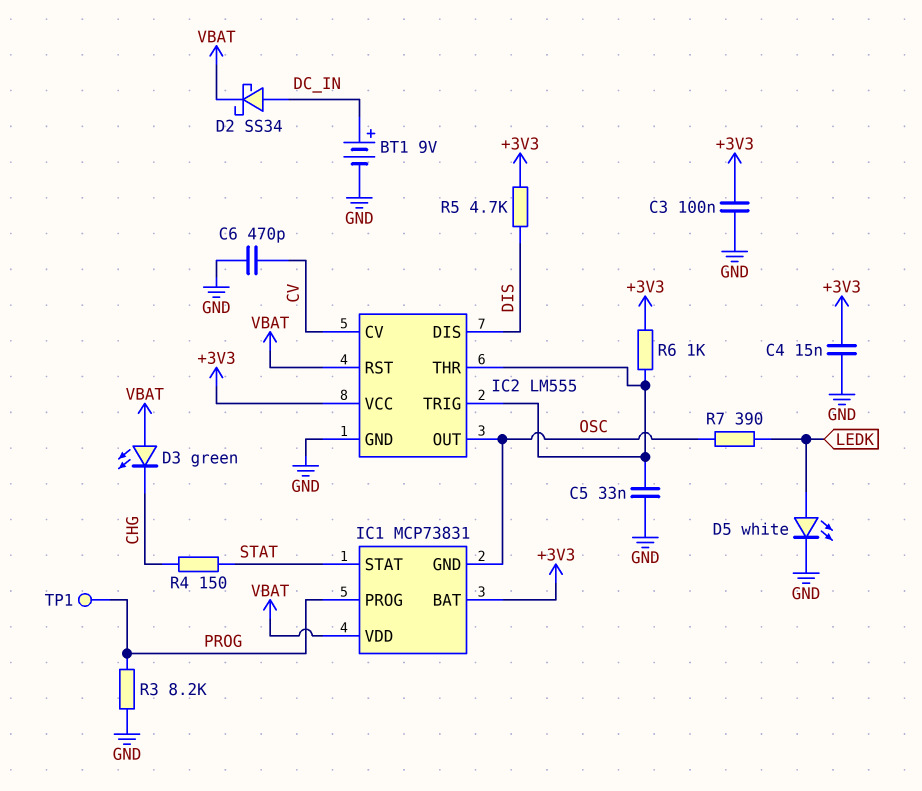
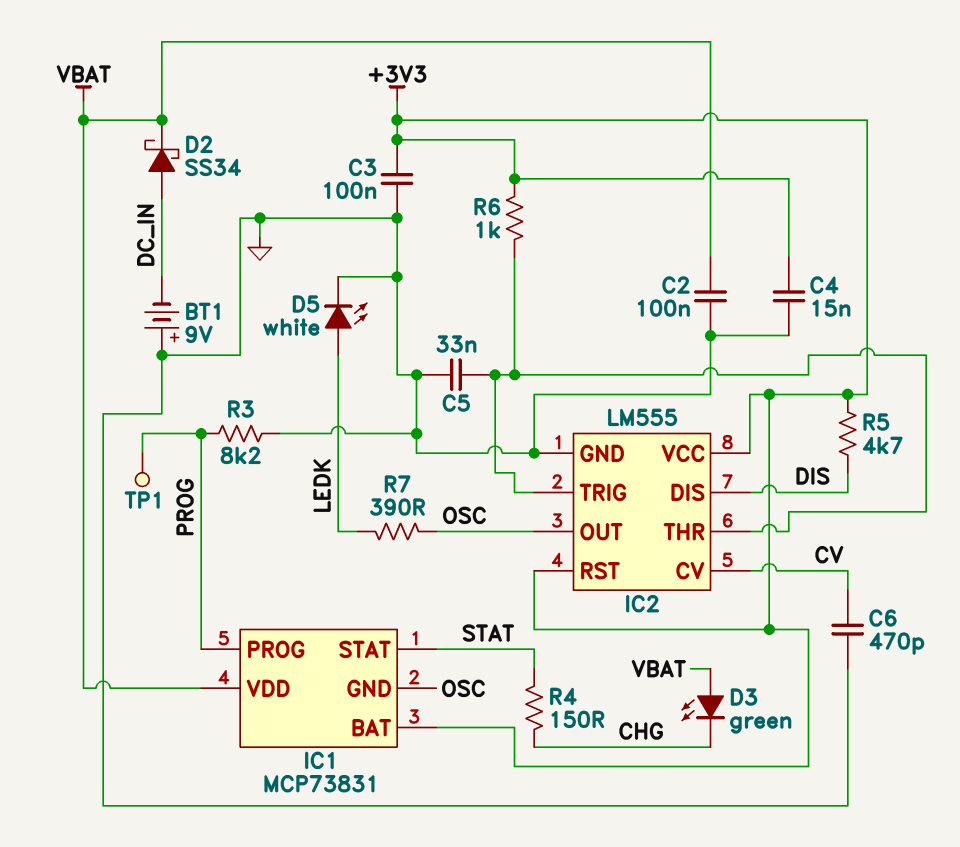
BT1: 9V (plus DC_IN, minus GND) -> 9V (plus GND, minus DC_IN)
C2: none -> 100nF (GND, VBAT)
IC2 pin RST: VBAT -> +3V3

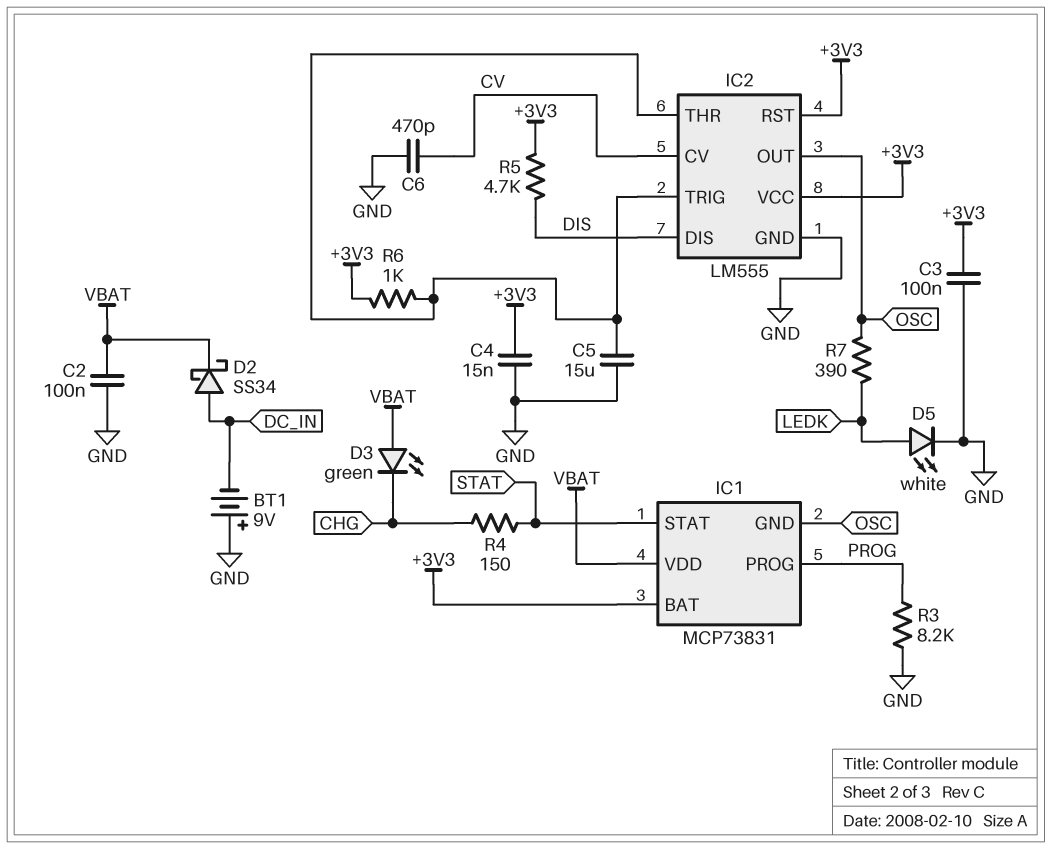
C5: 33nF (GND, IC2/THR) -> 15uF (GND, IC2/THR)
TP1: test point (PROG) -> none

